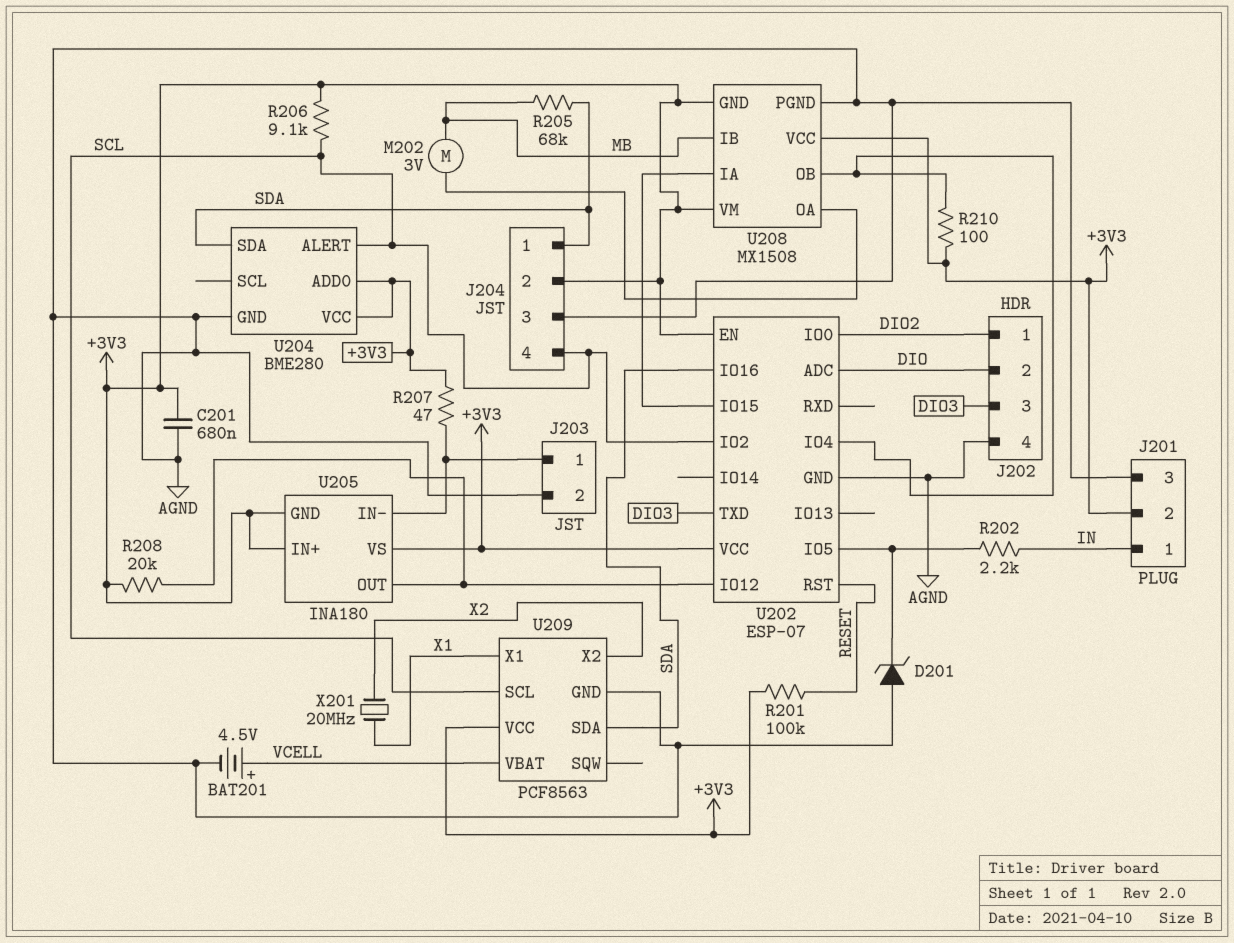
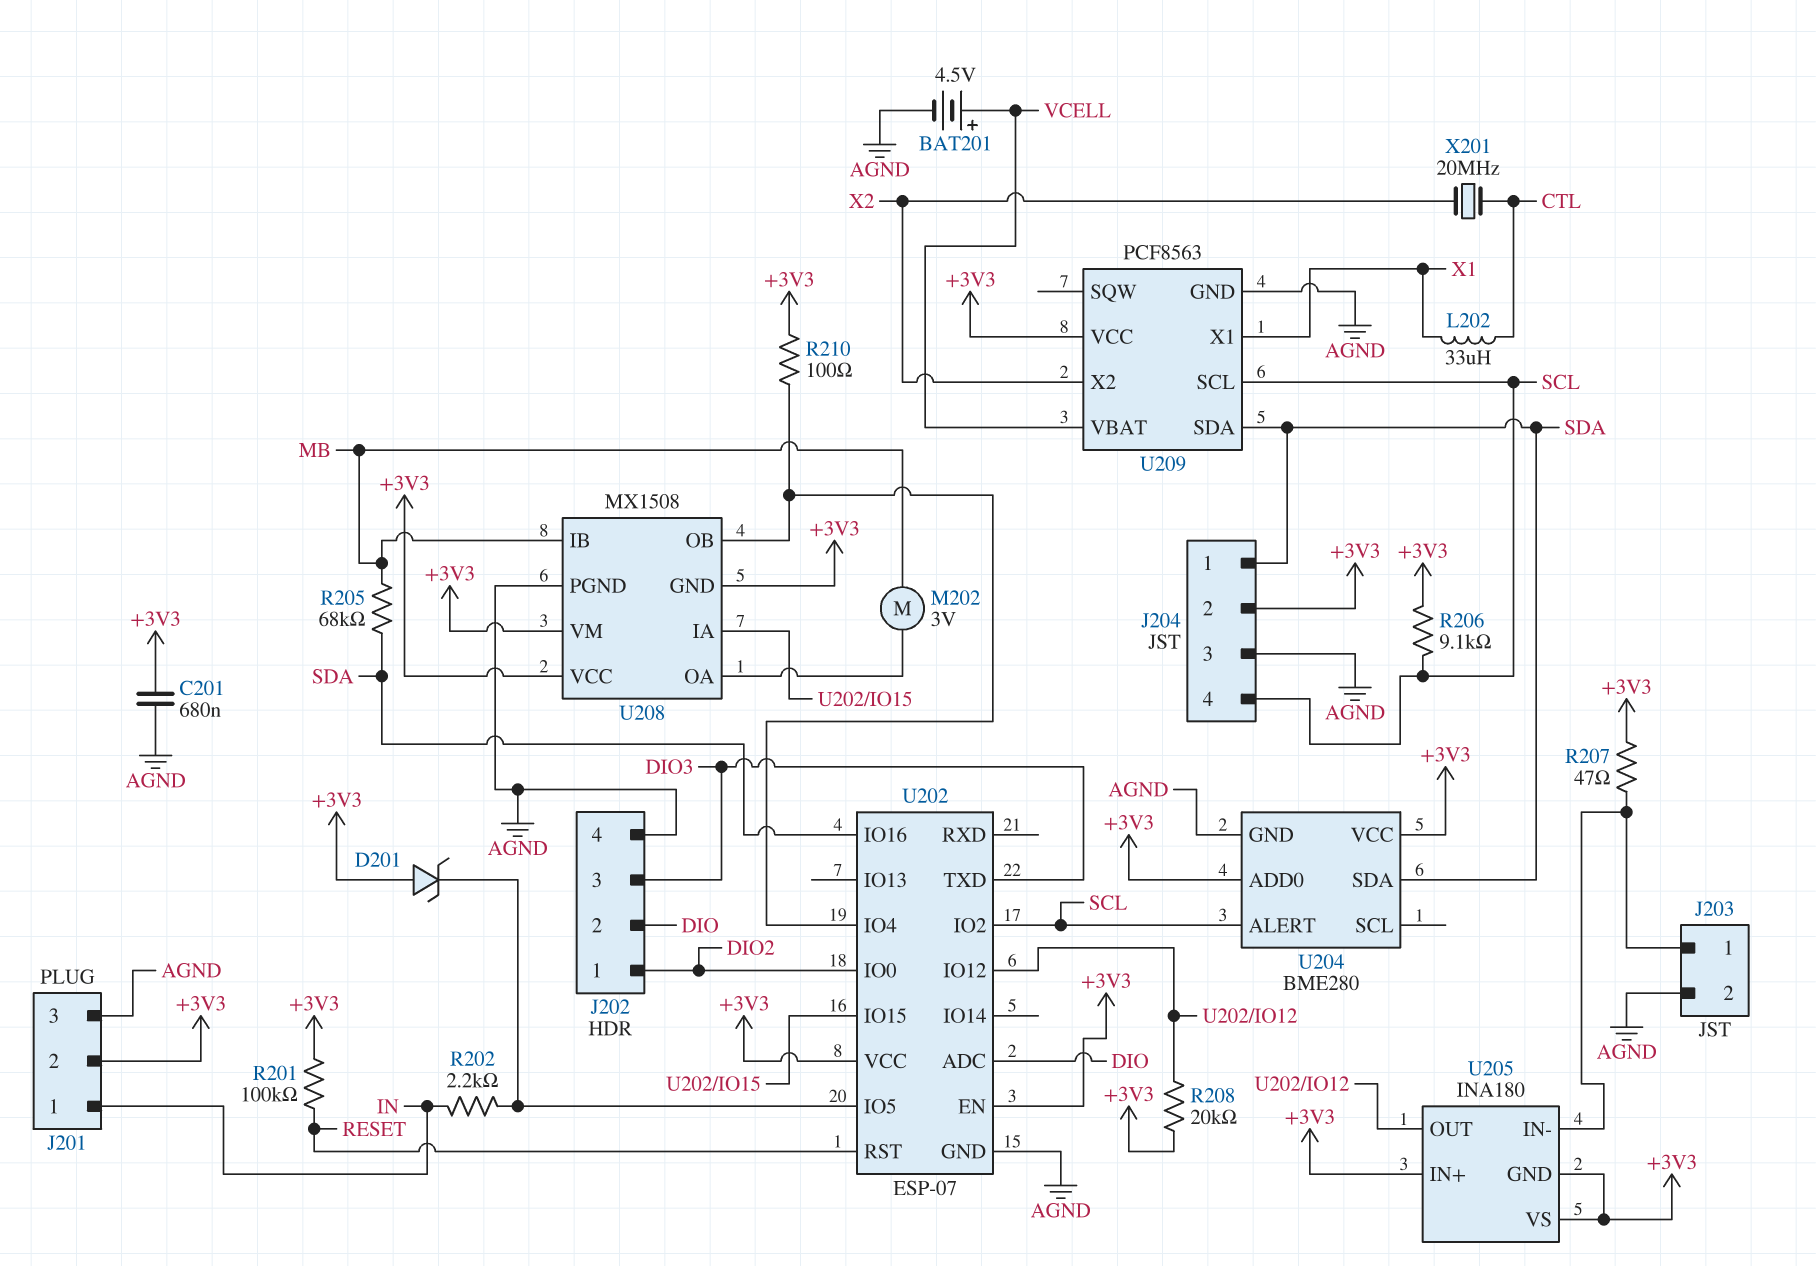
D201: zener (A AGND, K U202/IO5) -> zener (A +3V3, K U202/IO5)
L202: none -> 33uH (CTL, X1)
X201: 20MHz (X1, X2) -> 20MHz (CTL, X2)

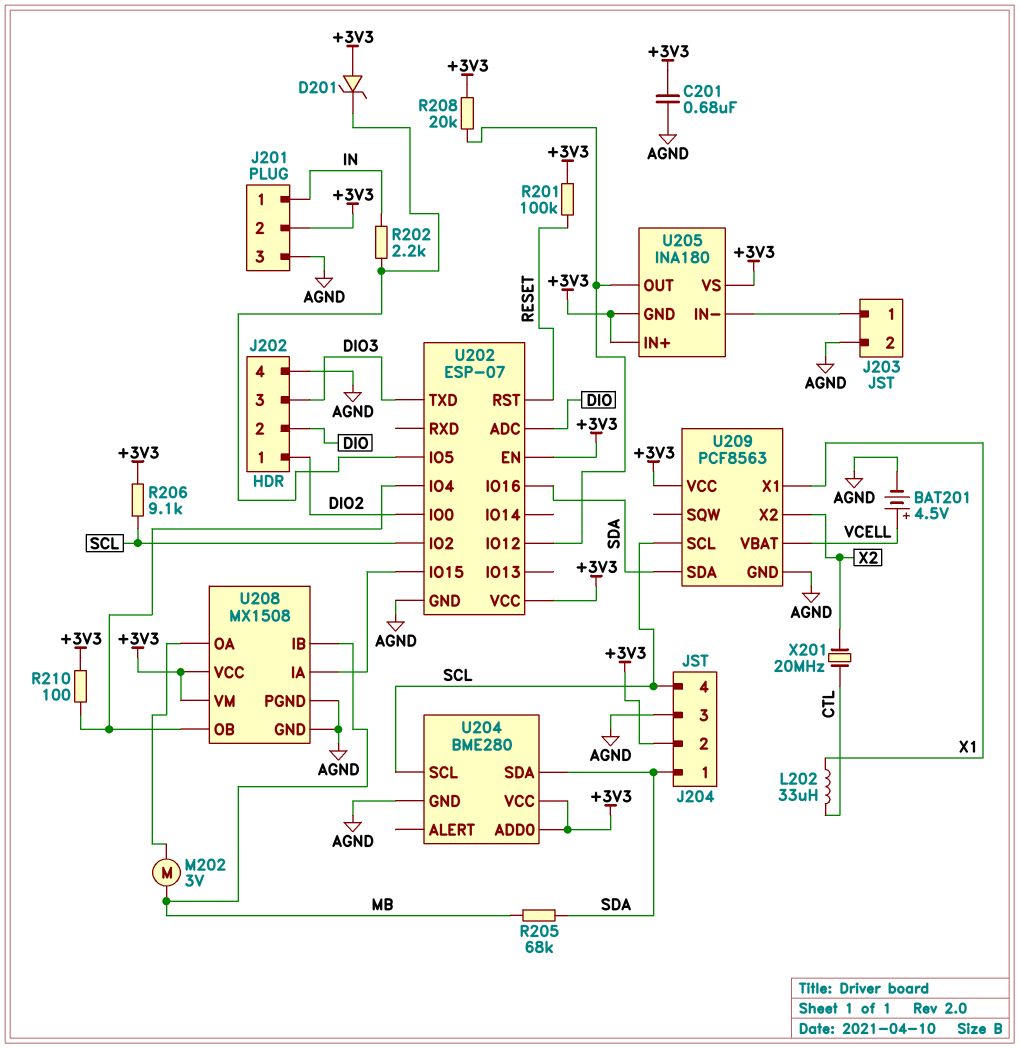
R207: 47 (+3V3, J203/1) -> none
U204 pin ALERT: SCL -> none
U204 pin SCL: none -> SCL
U208 pin GND: +3V3 -> AGND

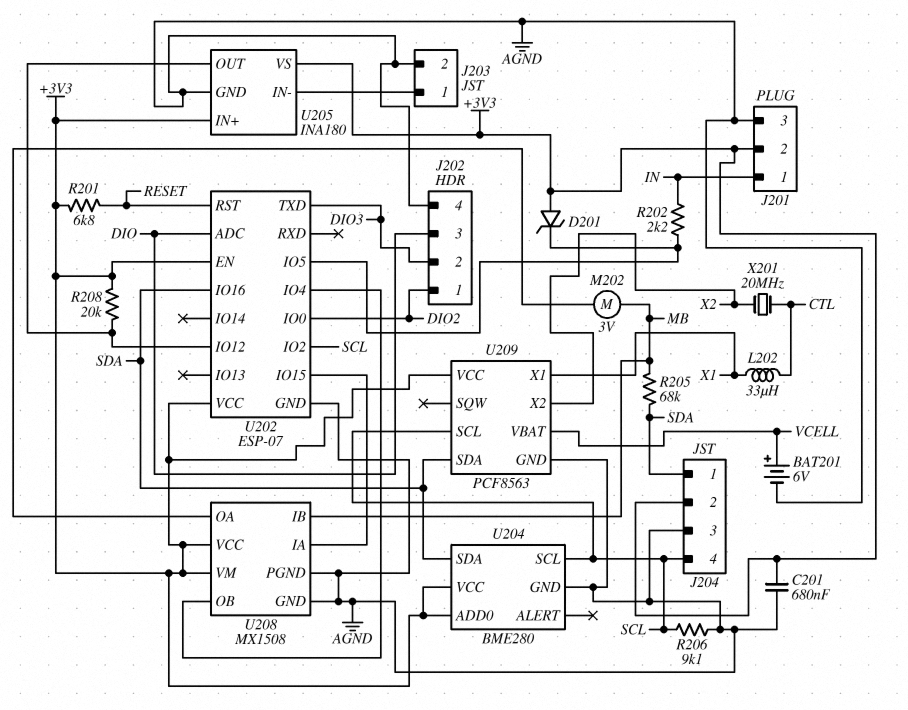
BAT201: 4.5V (plus VCELL, minus AGND) -> 6V (plus VCELL, minus AGND)
J202 pin 2: DIO -> DIO3
J202 pin 3: DIO3 -> DIO
R201: 100k (+3V3, RESET) -> 6.8k (+3V3, RESET)
R206: 9.1k (+3V3, SCL) -> 9.1k (AGND, SCL)
R210: 100 (+3V3, U202/IO4) -> none
U205 pin GND: +3V3 -> AGND

